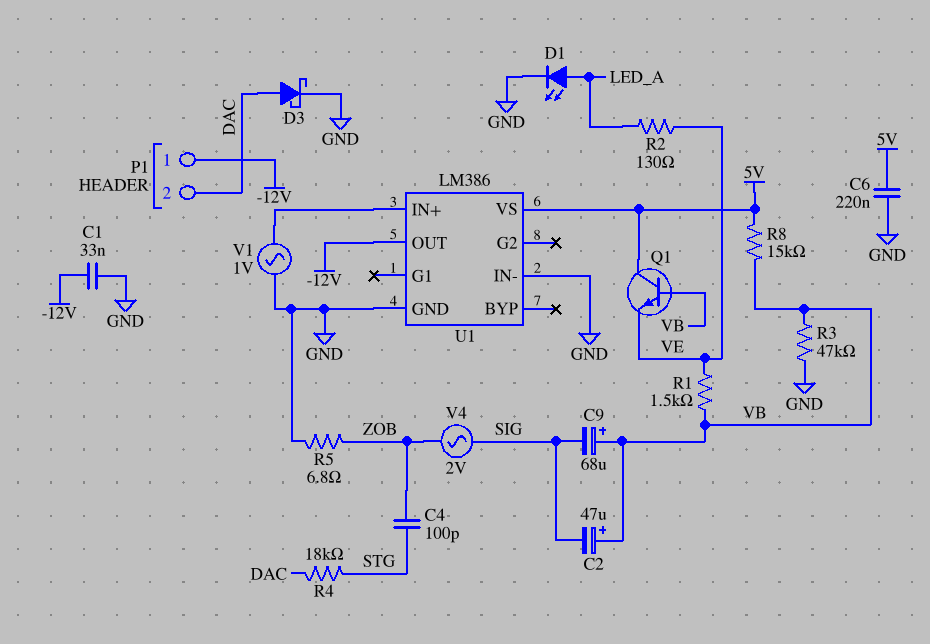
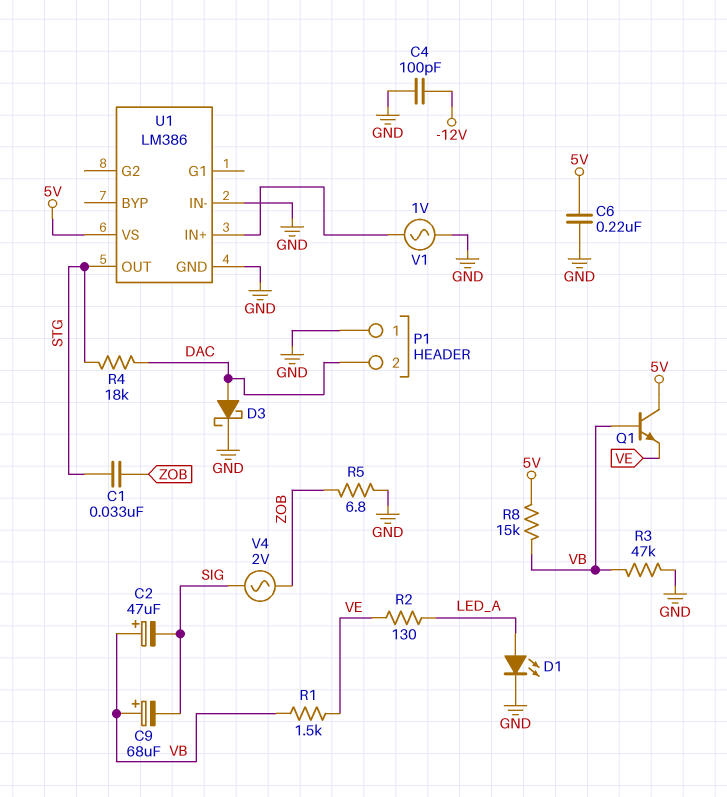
C1: 33nF (-12V, GND) -> 33nF (STG, ZOB)
C4: 100pF (STG, ZOB) -> 100pF (-12V, GND)
P1 pin 1: -12V -> GND
U1 pin OUT: -12V -> STG

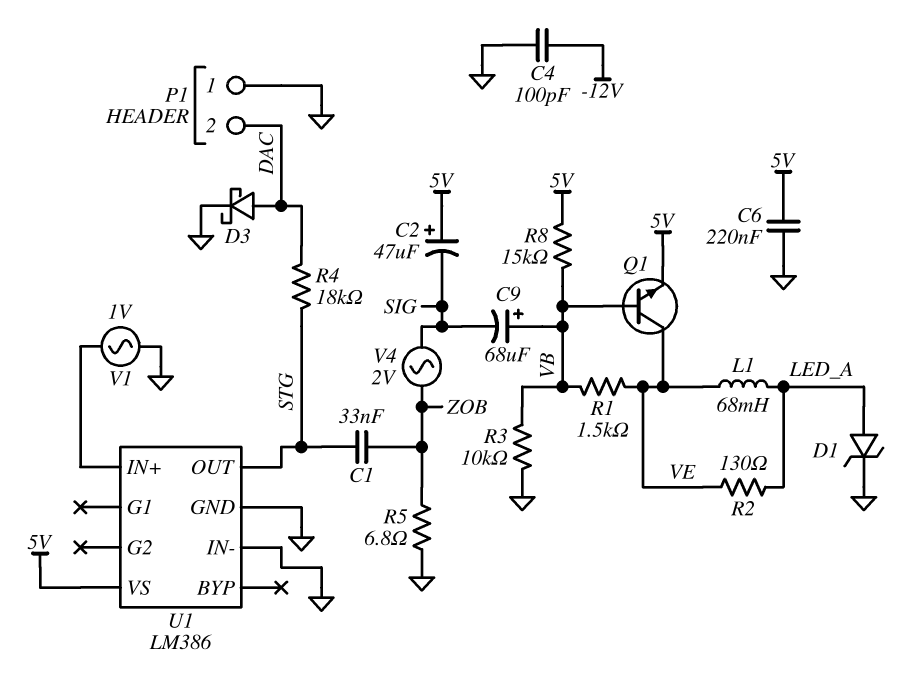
C2: 47uF (plus VB, minus SIG) -> 47uF (plus 5V, minus SIG)
D1: LED (A LED_A, K GND) -> zener (A LED_A, K GND)
L1: none -> 68mH (LED_A, VE)
Q1: NPN (B VB, C 5V, E VE) -> NPN (B VB, C VE, E 5V)
R3: 47k (GND, VB) -> 10k (GND, VB)

